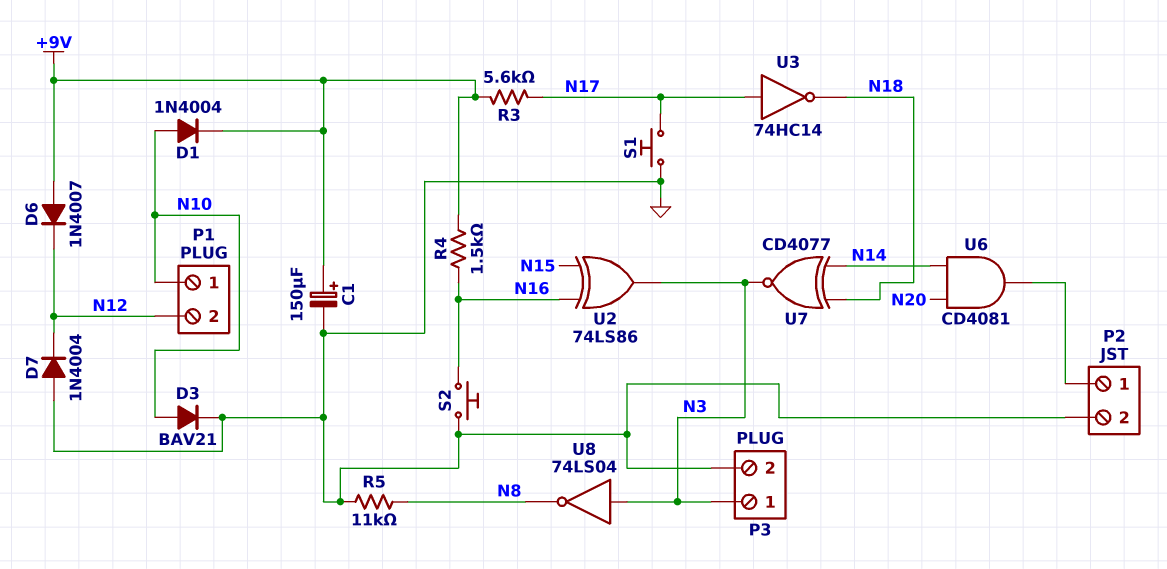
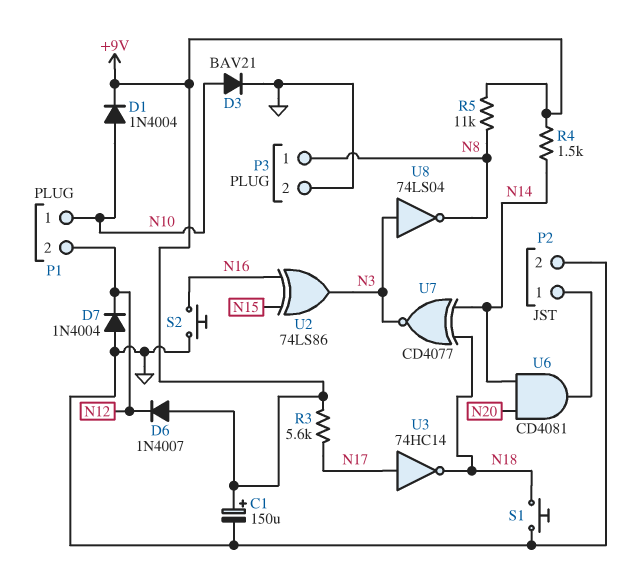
P3 pin 1: N3 -> N8
R4: 1.5k (+9V, N16) -> 1.5k (+9V, N14)
R5: 11k (GND, N8) -> 11k (+9V, N8)
S1: button (GND, N17) -> button (GND, N18)

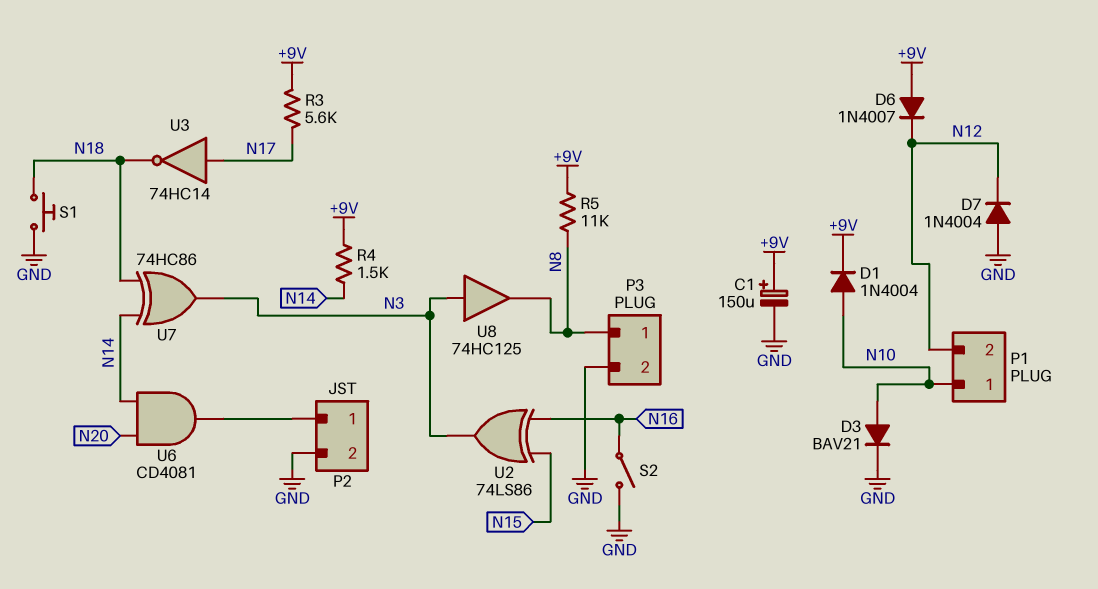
S2: button (GND, N16) -> switch (GND, N16)
U7: XNOR CD4077 (in N14, in N18, out N3) -> XOR 74HC86 (in N14, in N18, out N3)
U8: NOT 74LS04 (in N3, out N8) -> buffer 74HC125 (in N3, out N8)

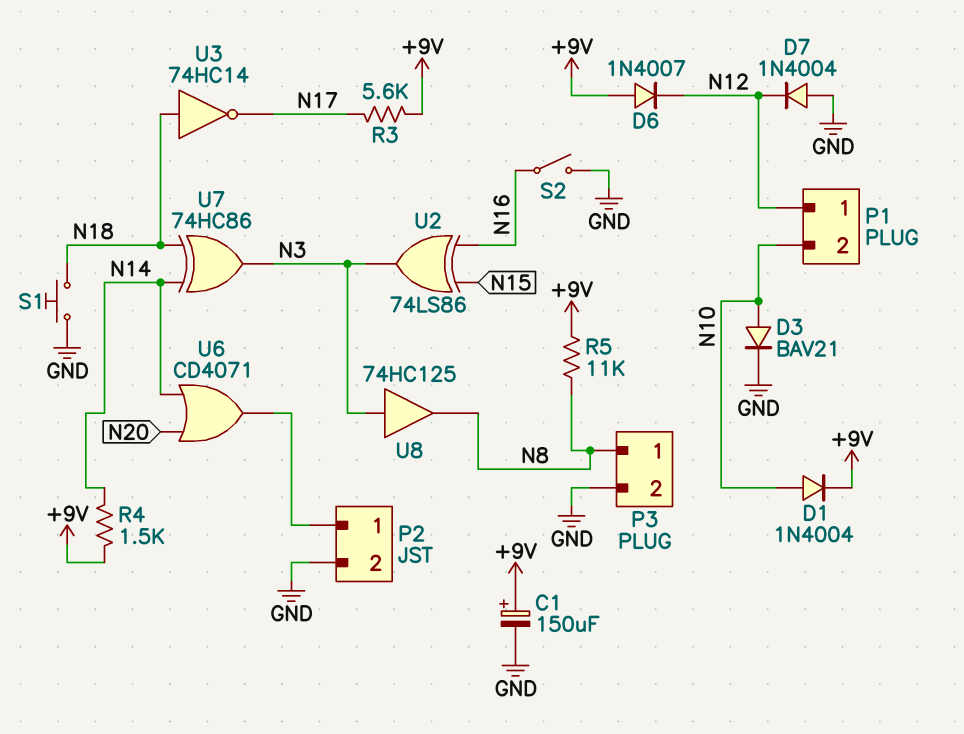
P1 pin 1: N10 -> N12
P1 pin 2: N12 -> N10
U3: NOT 74HC14 (in N17, out N18) -> NOT 74HC14 (in N18, out N17)
U6: AND CD4081 (in N14, in N20, out P2/1) -> OR CD4071 (in N14, in N20, out P2/1)

